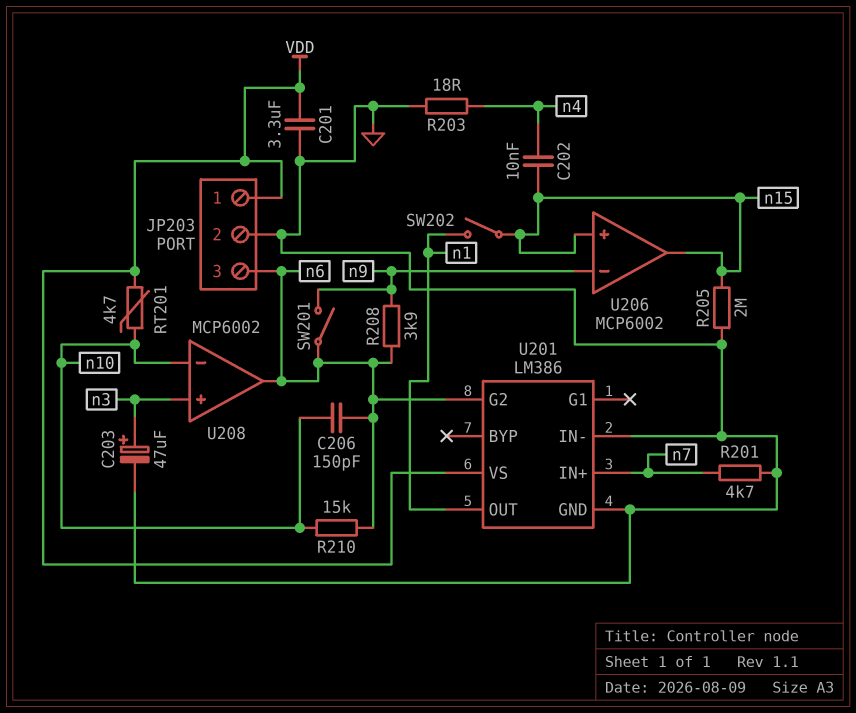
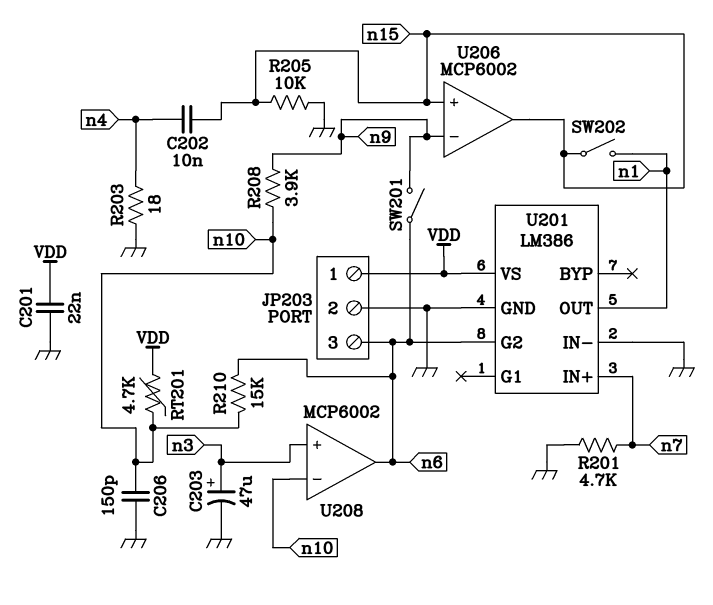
C201: 3.3uF (GND, VDD) -> 22nF (GND, VDD)
C206: 150pF (n6, n10) -> 150pF (GND, n10)
R205: 2M (GND, n15) -> 10k (GND, n15)
R208: 3.9k (n6, n9) -> 3.9k (n9, n10)

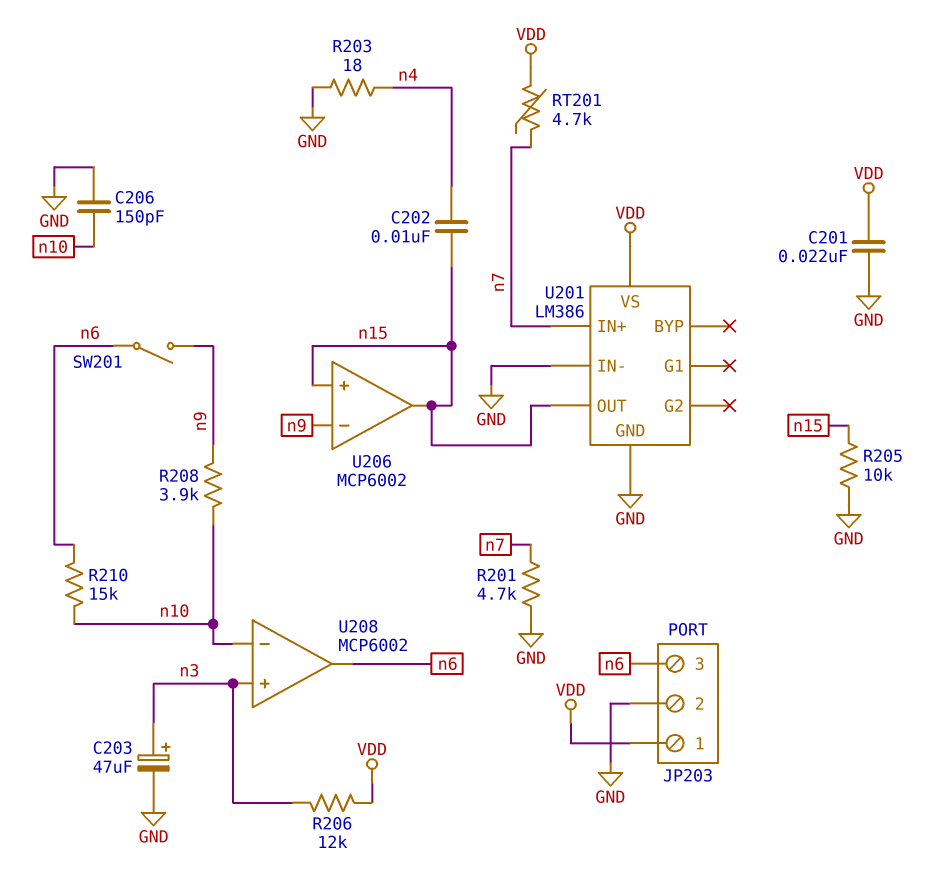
R206: none -> 12k (VDD, n3)
RT201: 4.7k (VDD, n10) -> 4.7k (VDD, n7)
SW202: switch (n1, n15) -> none
U201 pin G2: n6 -> none
U201 pin OUT: n1 -> n15

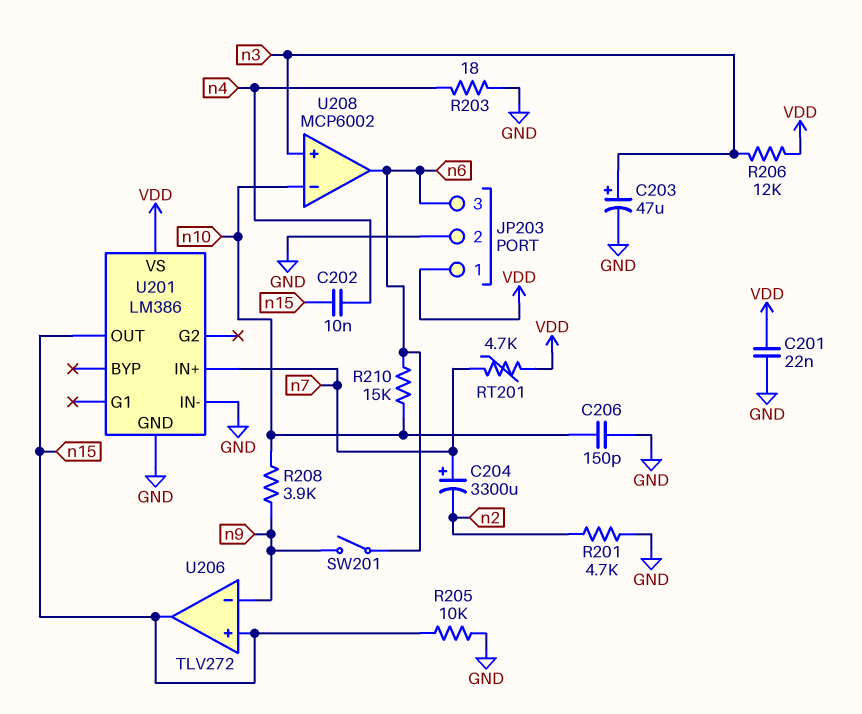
C204: none -> 3300uF (plus n7, minus n2)
R201: 4.7k (GND, n7) -> 4.7k (GND, n2)
U206: MCP6002 -> TLV272

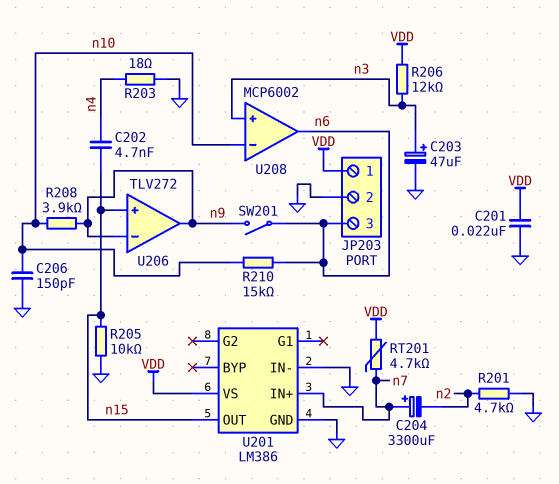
C202: 10nF (n4, n15) -> 4.7nF (n4, n15)
U206 pin out: n15 -> n9

